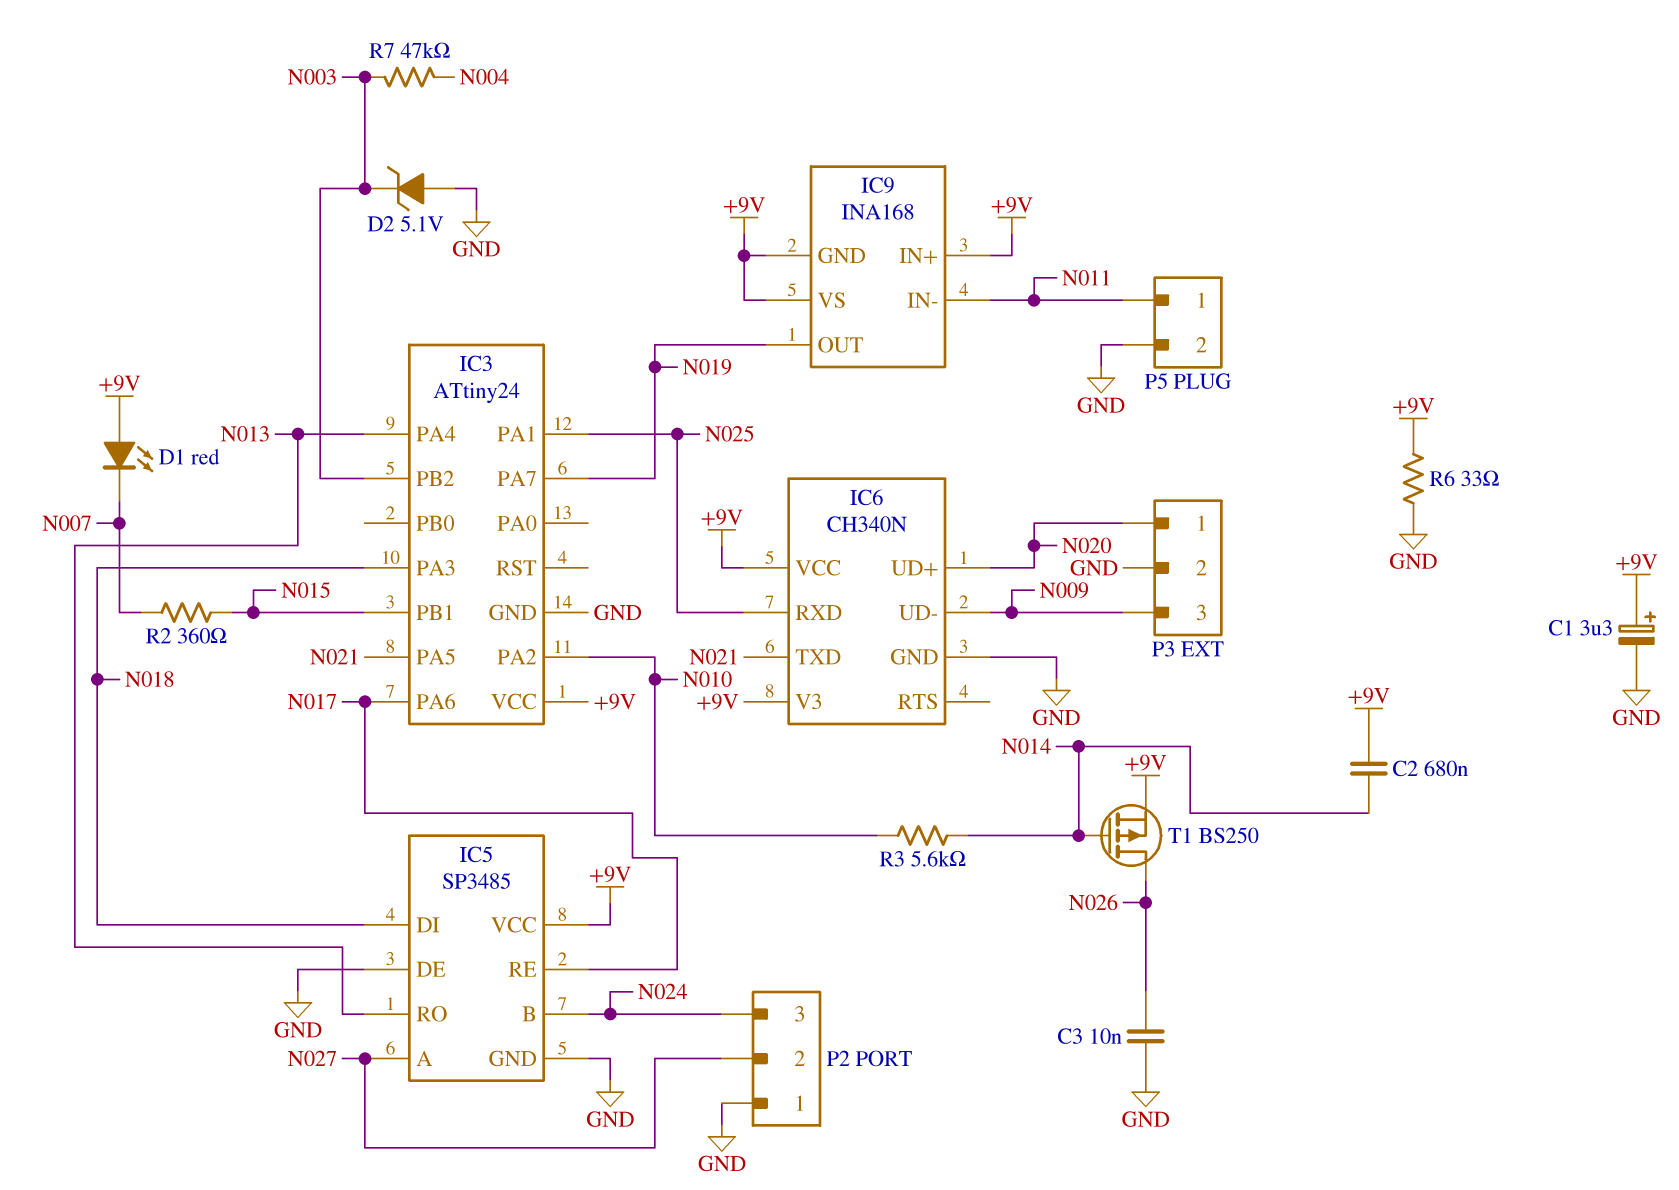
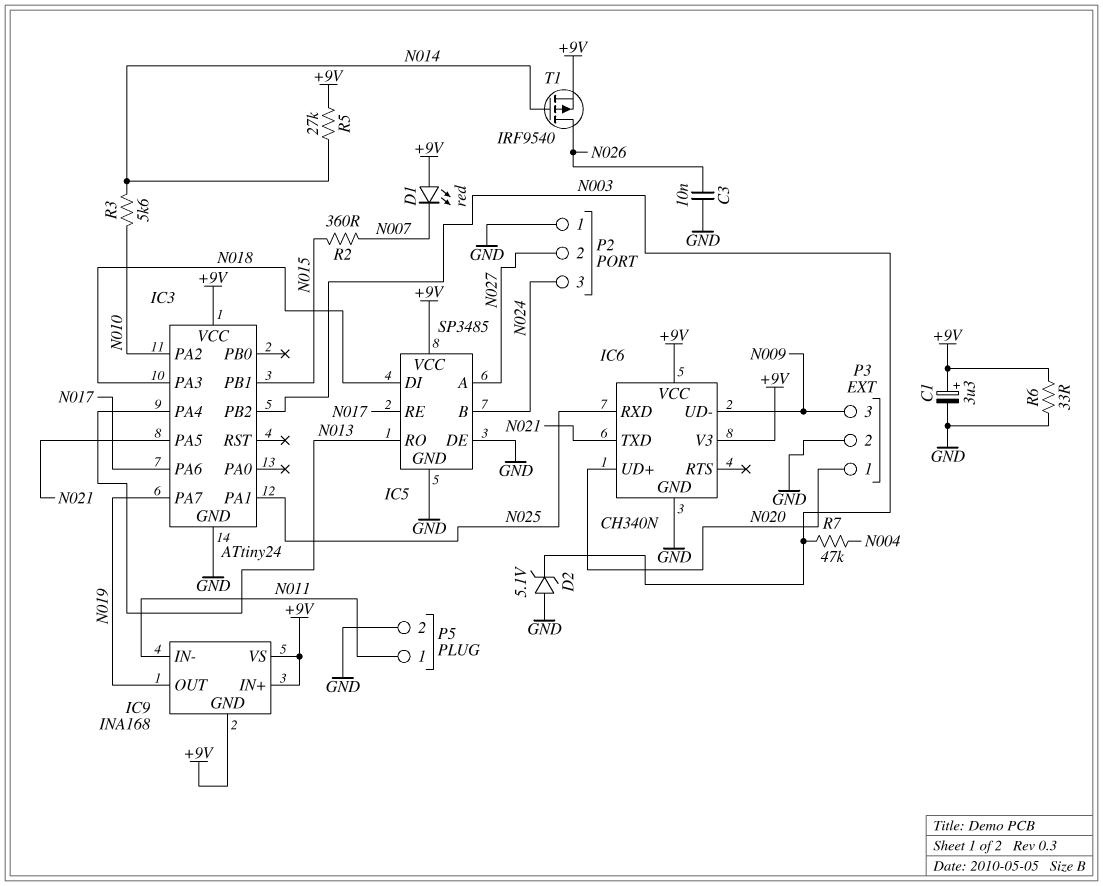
C2: 680nF (+9V, N014) -> none
R5: none -> 27k (+9V, N014)
T1: PMOS BS250 (G N014, D N026, S +9V) -> PMOS IRF9540 (G N014, D N026, S +9V)

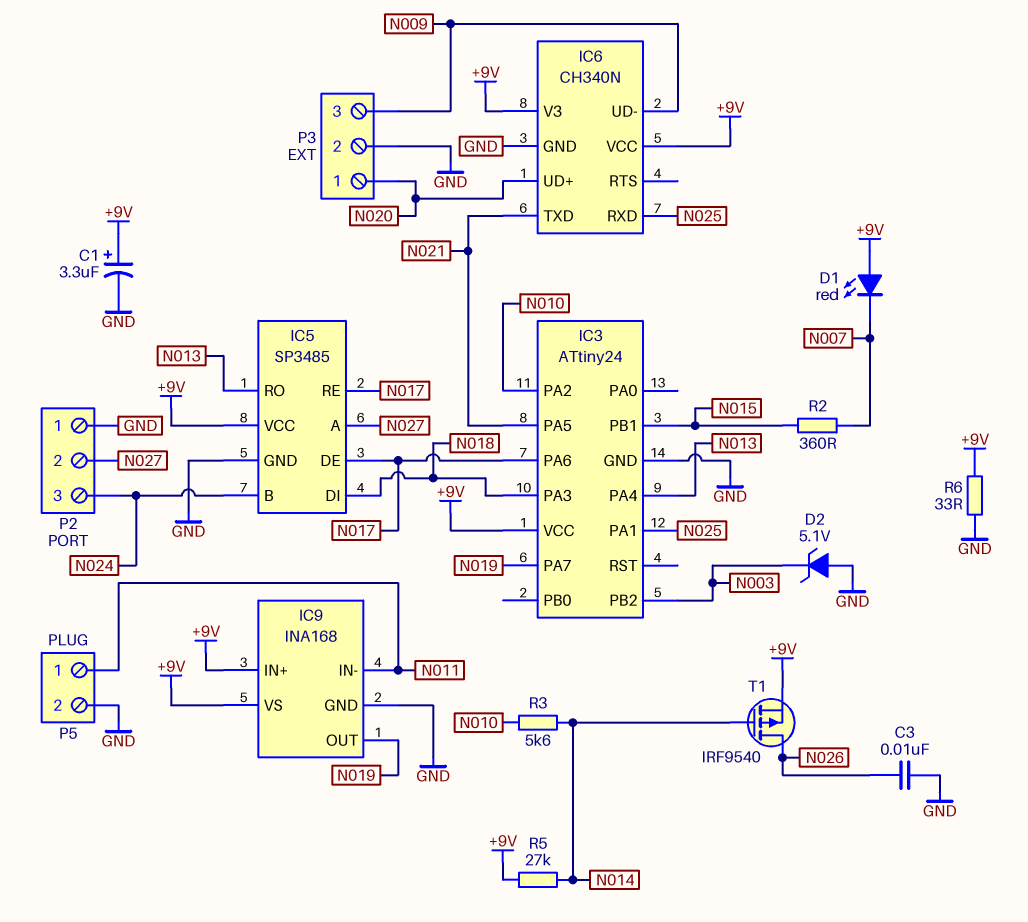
IC5 pin DE: GND -> N017
IC9 pin GND: +9V -> GND
R7: 47k (N003, N004) -> none

